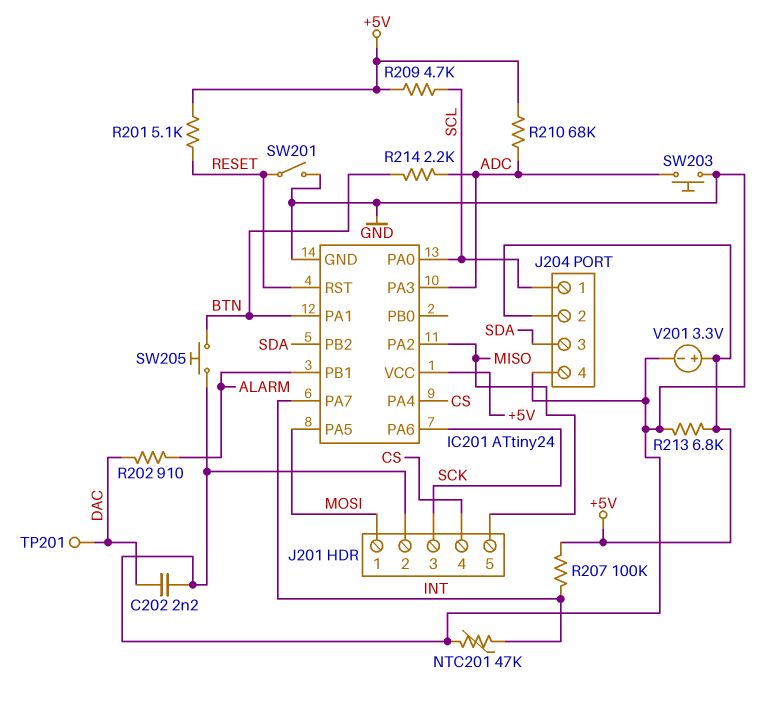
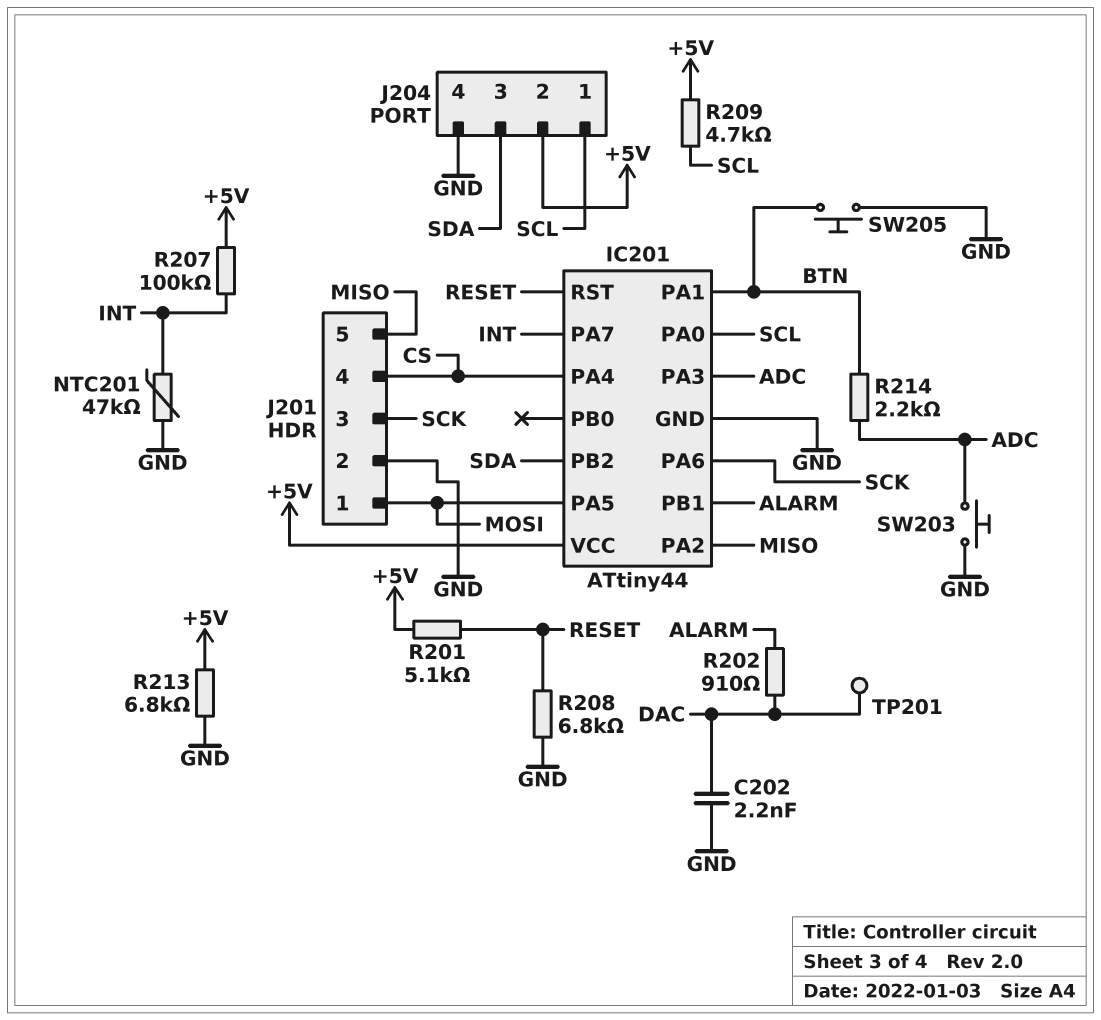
IC201: ATtiny24 -> ATtiny44
R208: none -> 6.8k (GND, RESET)
R210: 68k (+5V, ADC) -> none
SW201: switch (GND, RESET) -> none
V201: 3.3V (plus +5V, minus GND) -> none

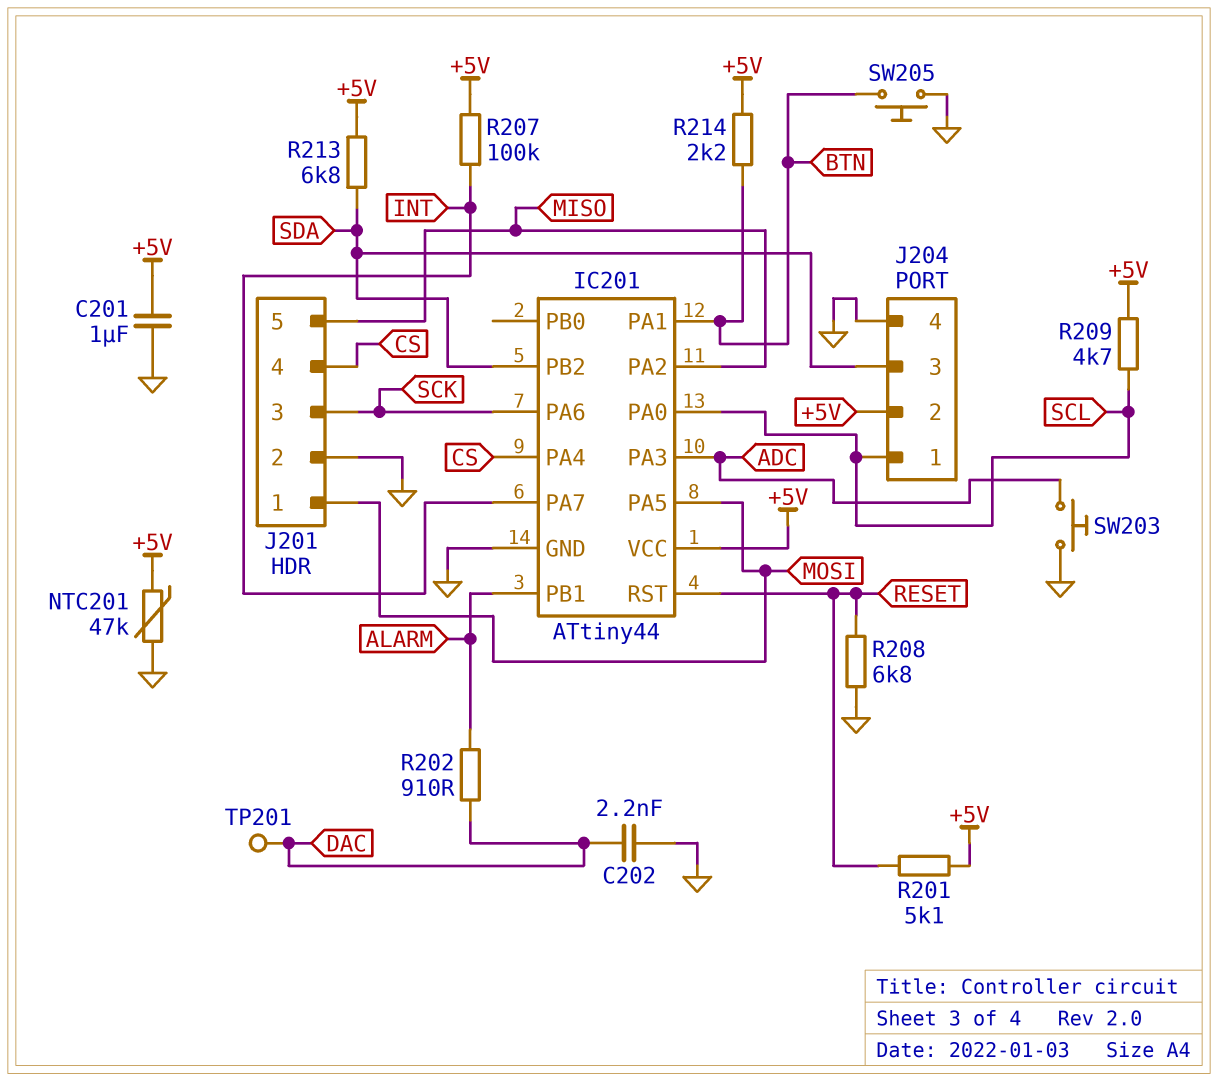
C201: none -> 1uF (+5V, GND)
NTC201: 47k (GND, INT) -> 47k (+5V, GND)
R213: 6.8k (+5V, GND) -> 6.8k (+5V, SDA)
R214: 2.2k (ADC, BTN) -> 2.2k (+5V, BTN)

